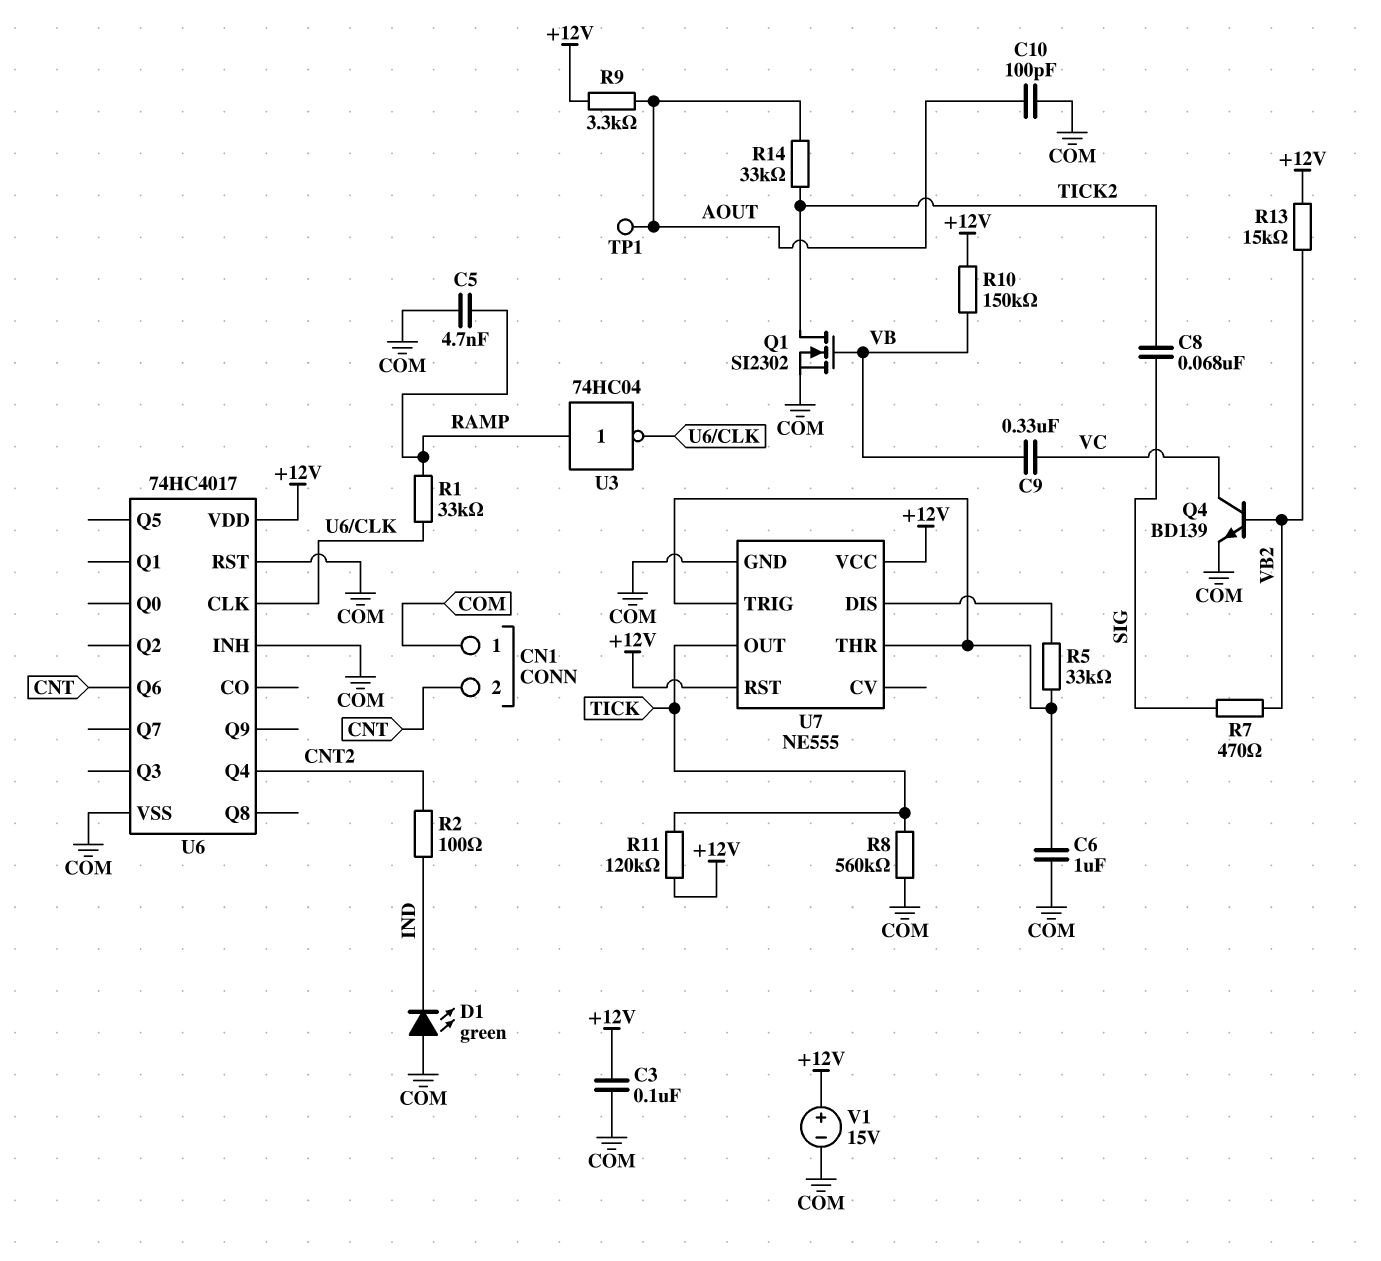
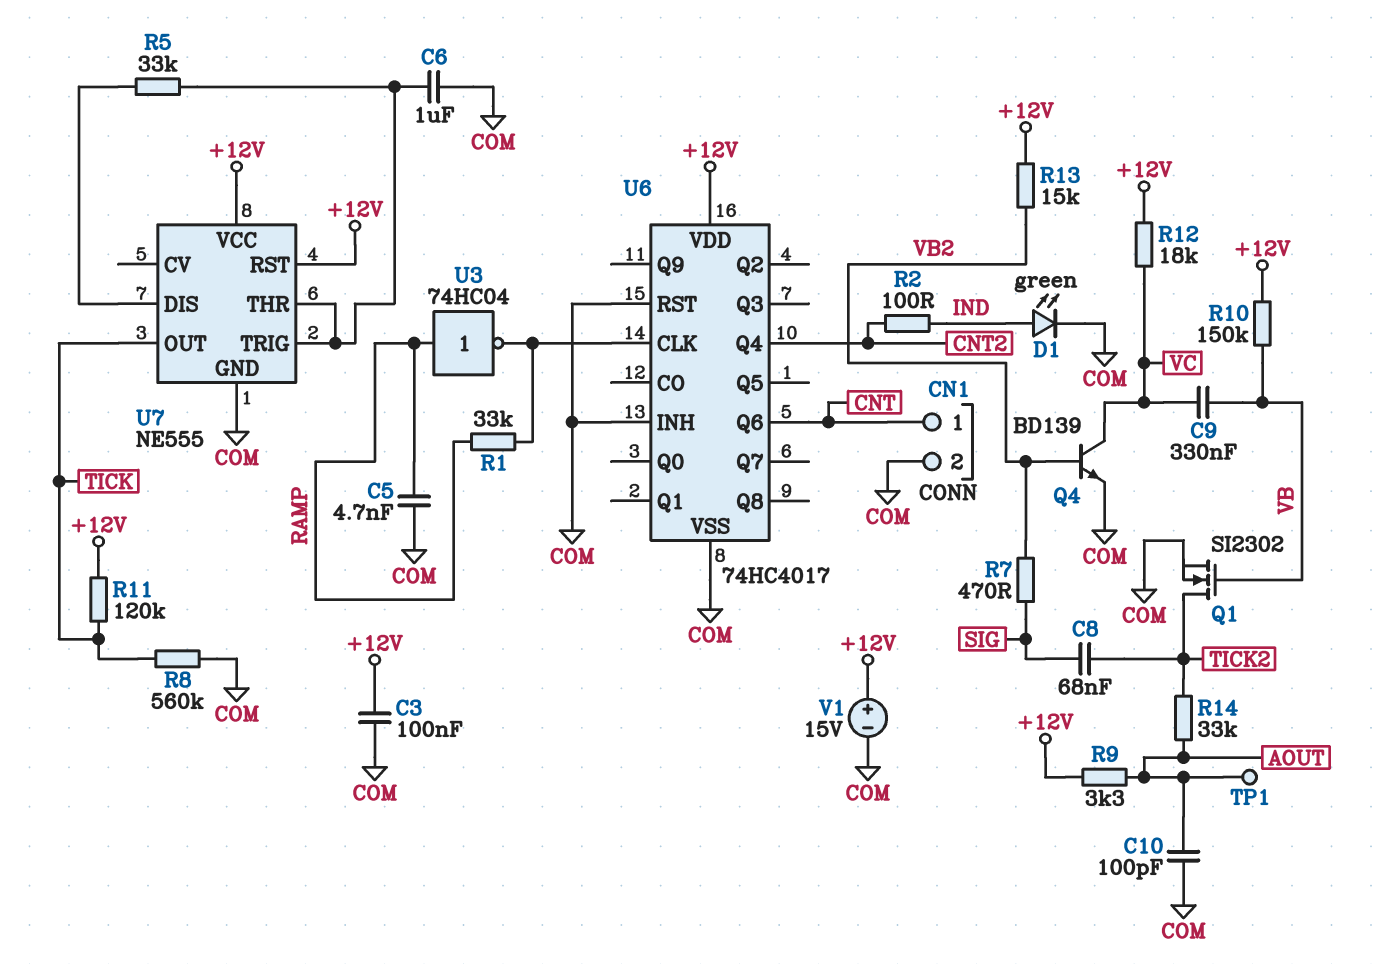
CN1 pin 1: COM -> CNT
CN1 pin 2: CNT -> COM
D1: LED green (A COM, K IND) -> LED green (A IND, K COM)
R12: none -> 18k (+12V, VC)

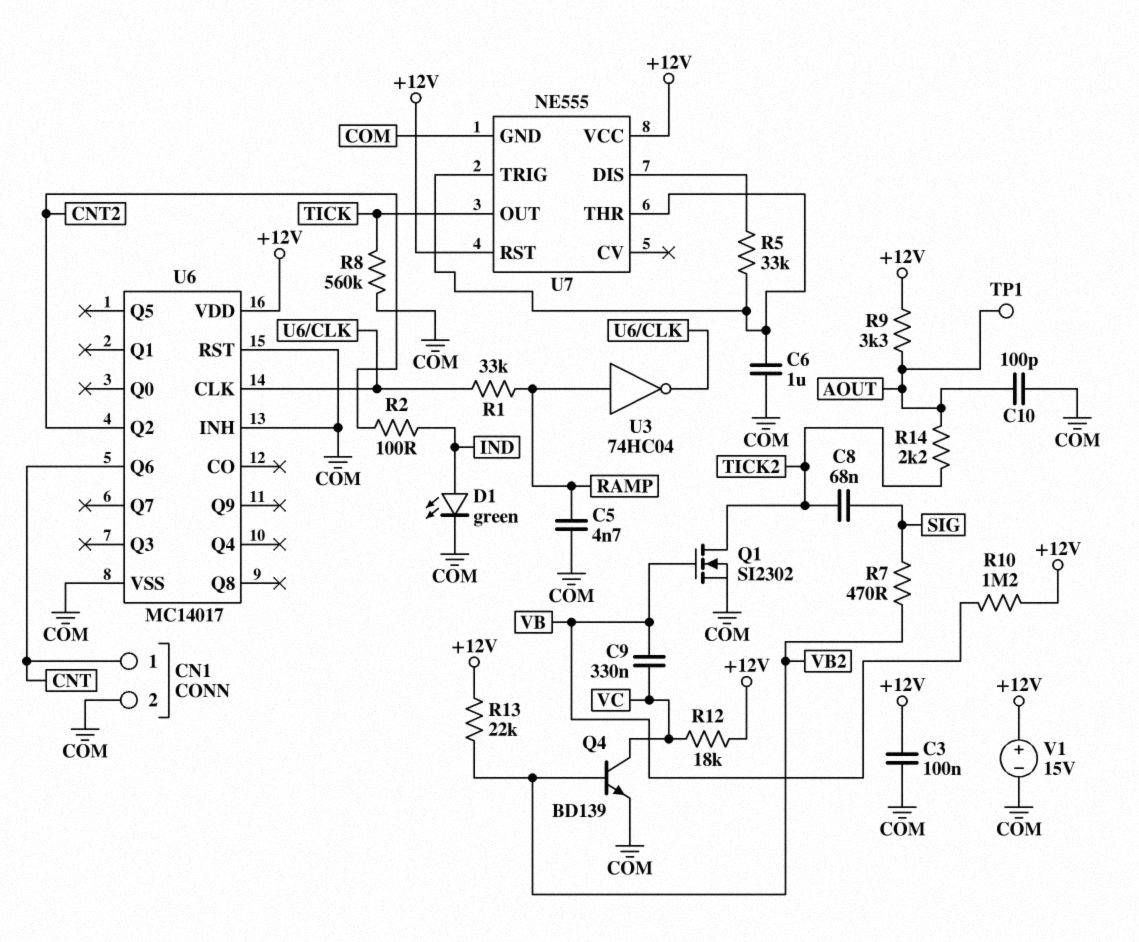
R10: 150k (+12V, VB) -> 1.2M (+12V, VB)
R11: 120k (+12V, TICK) -> none
R13: 15k (+12V, VB2) -> 22k (+12V, VB2)
R14: 33k (AOUT, TICK2) -> 2.2k (AOUT, TICK2)
U6: 74HC4017 -> MC14017
U6 pin Q2: none -> CNT2
U6 pin Q4: CNT2 -> none

